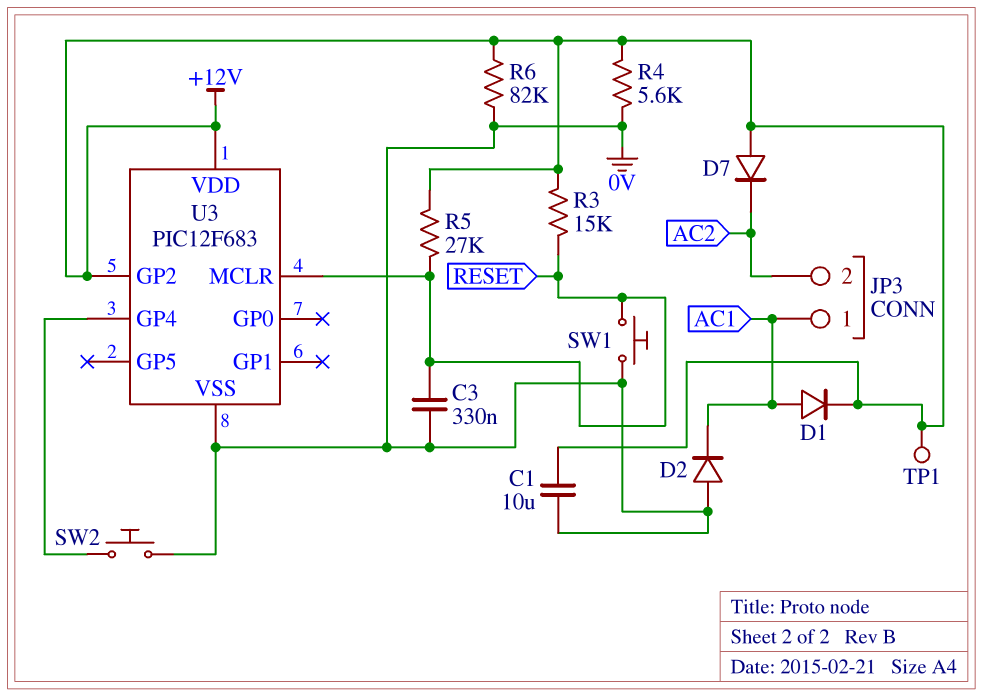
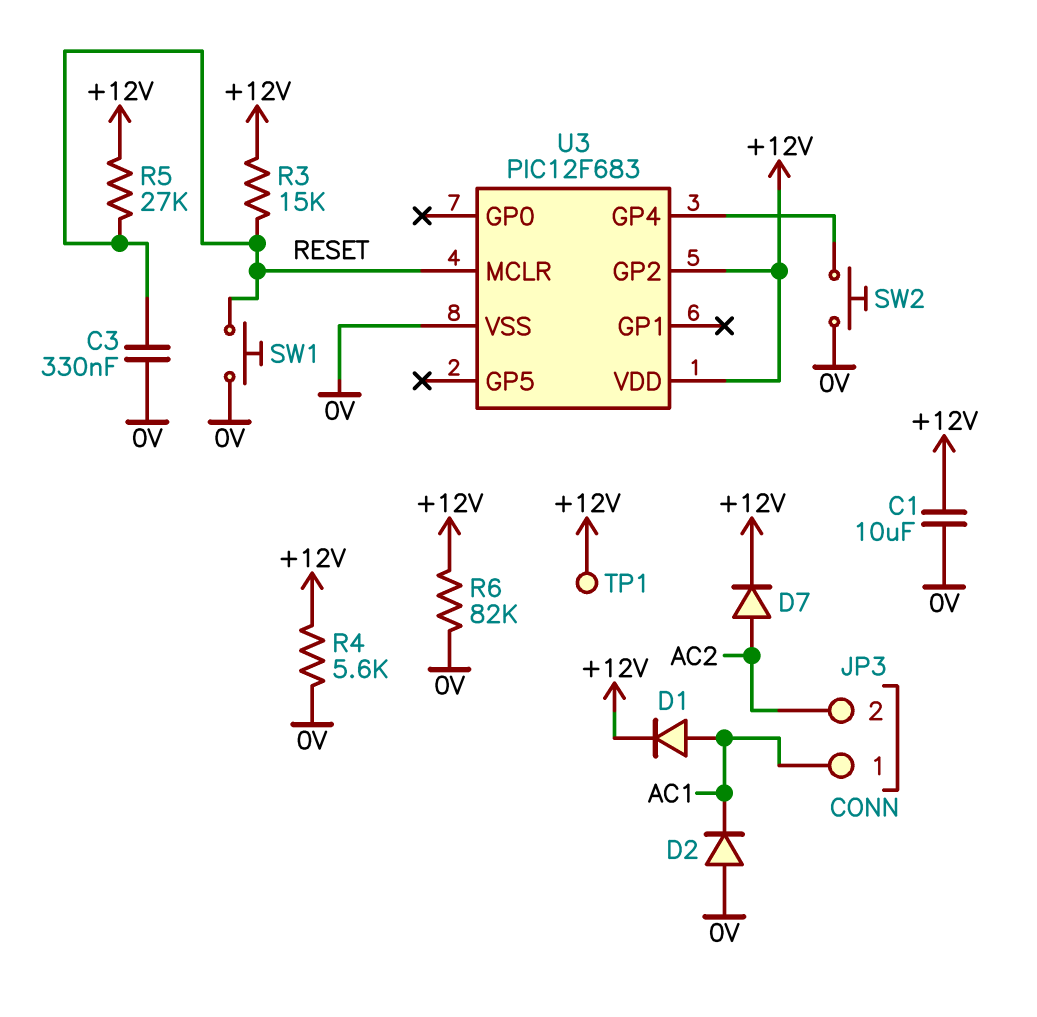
D7: diode (A +12V, K AC2) -> diode (A AC2, K +12V)

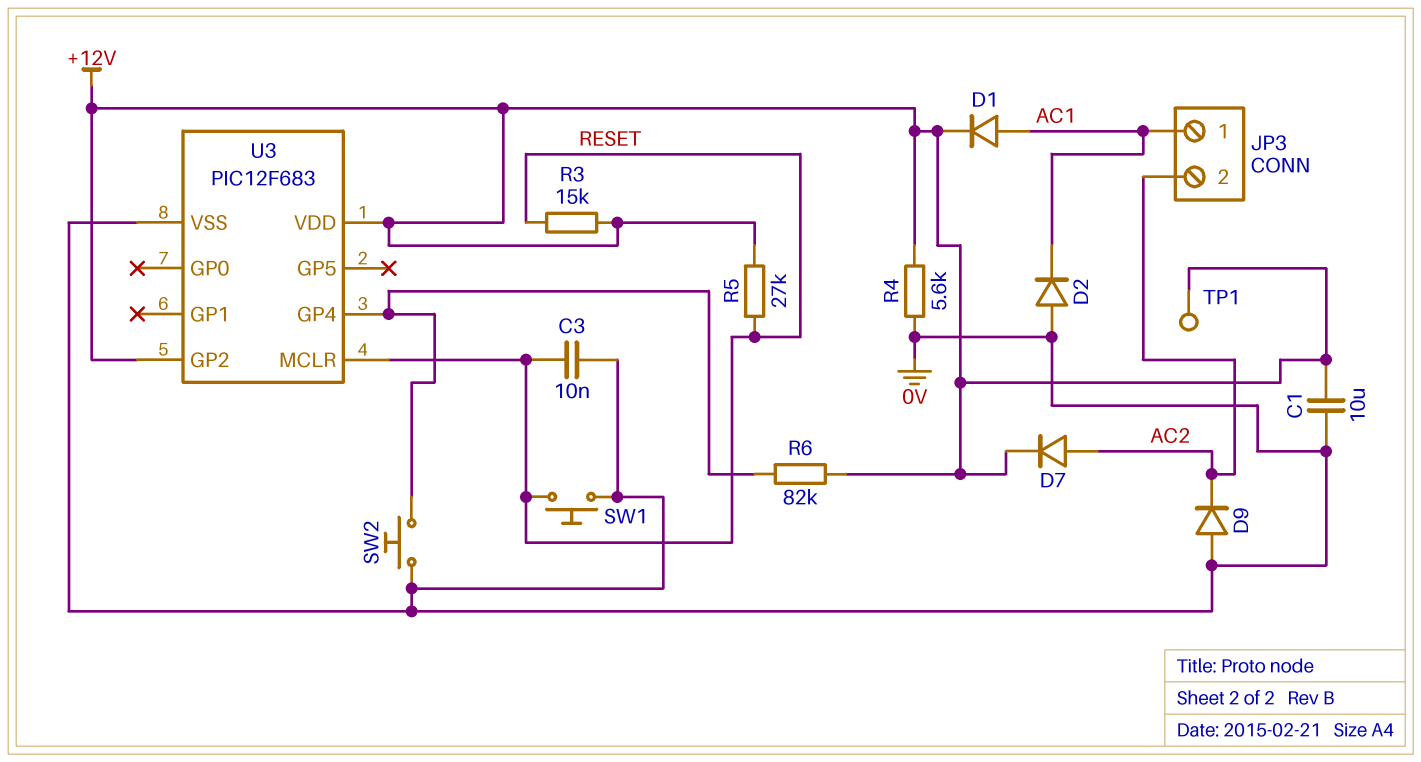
C3: 330nF (0V, RESET) -> 10nF (0V, RESET)
D9: none -> diode (A 0V, K AC2)
R6: 82k (+12V, 0V) -> 82k (+12V, U3/GP4)

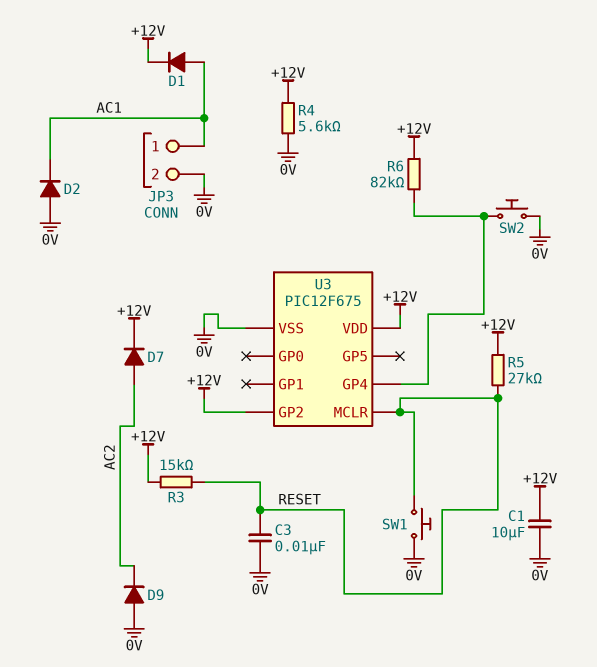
JP3 pin 2: AC2 -> 0V
TP1: test point (+12V) -> none
U3: PIC12F683 -> PIC12F675

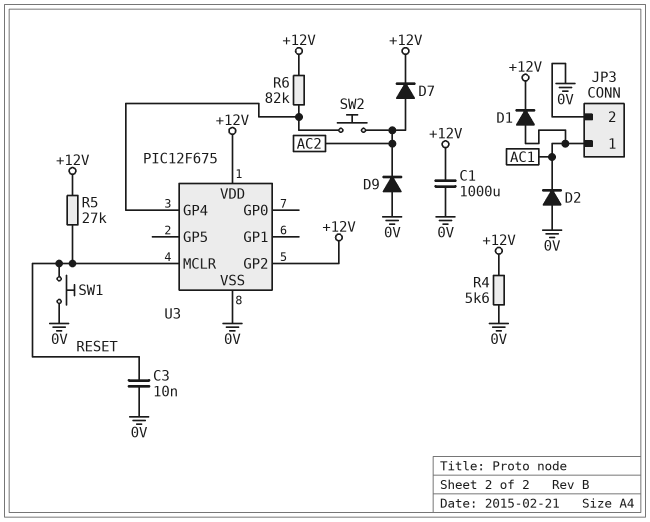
C1: 10uF (+12V, 0V) -> 1000uF (+12V, 0V)
R3: 15k (+12V, RESET) -> none
SW2: button (0V, U3/GP4) -> button (AC2, U3/GP4)

